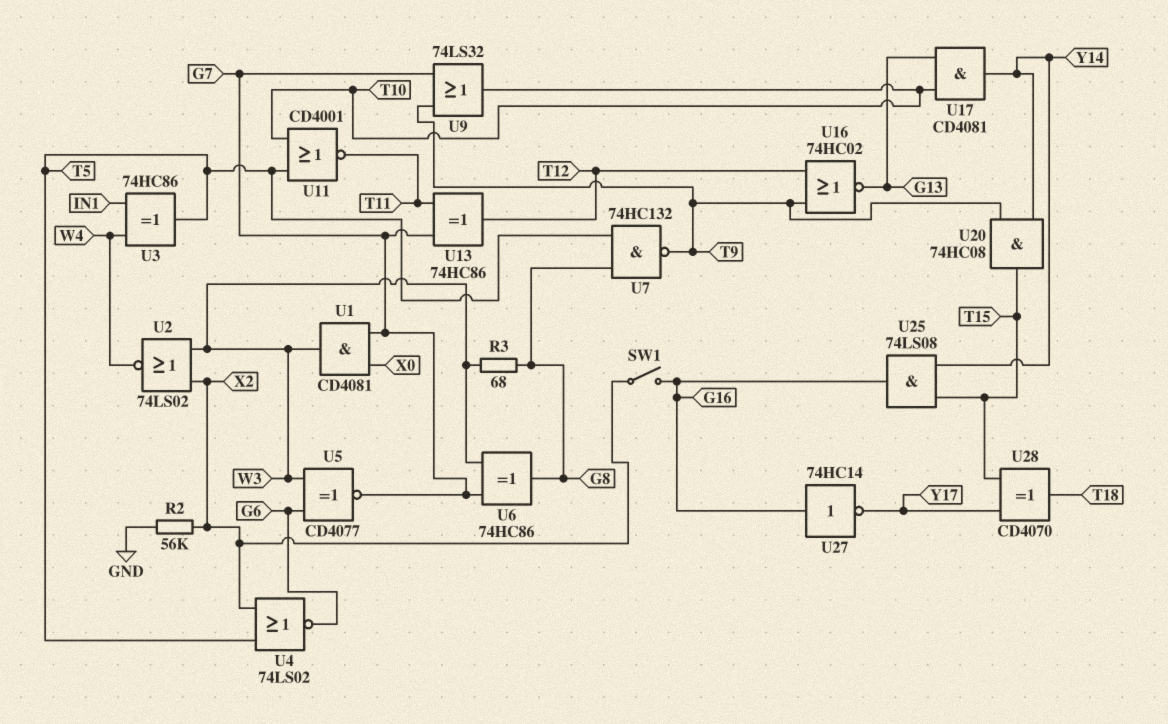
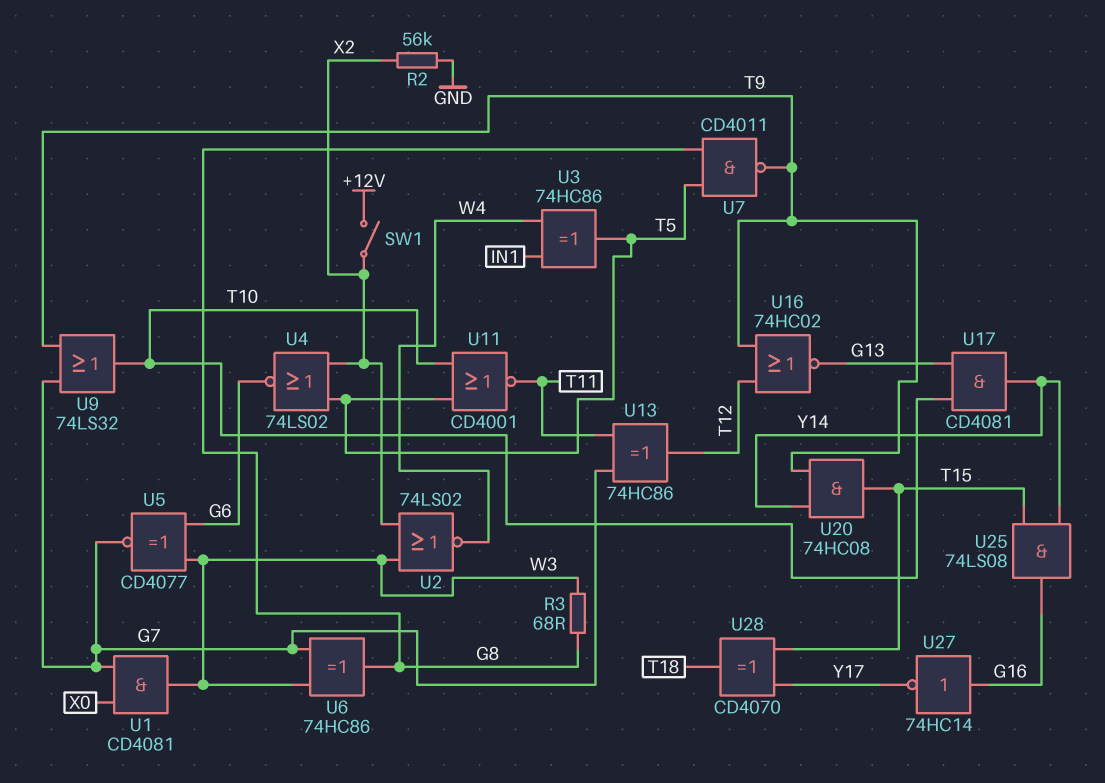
SW1: switch (G16, X2) -> switch (+12V, X2)
U7: NAND 74HC132 (in G8, in T5, out T9) -> NAND CD4011 (in G8, in T5, out T9)

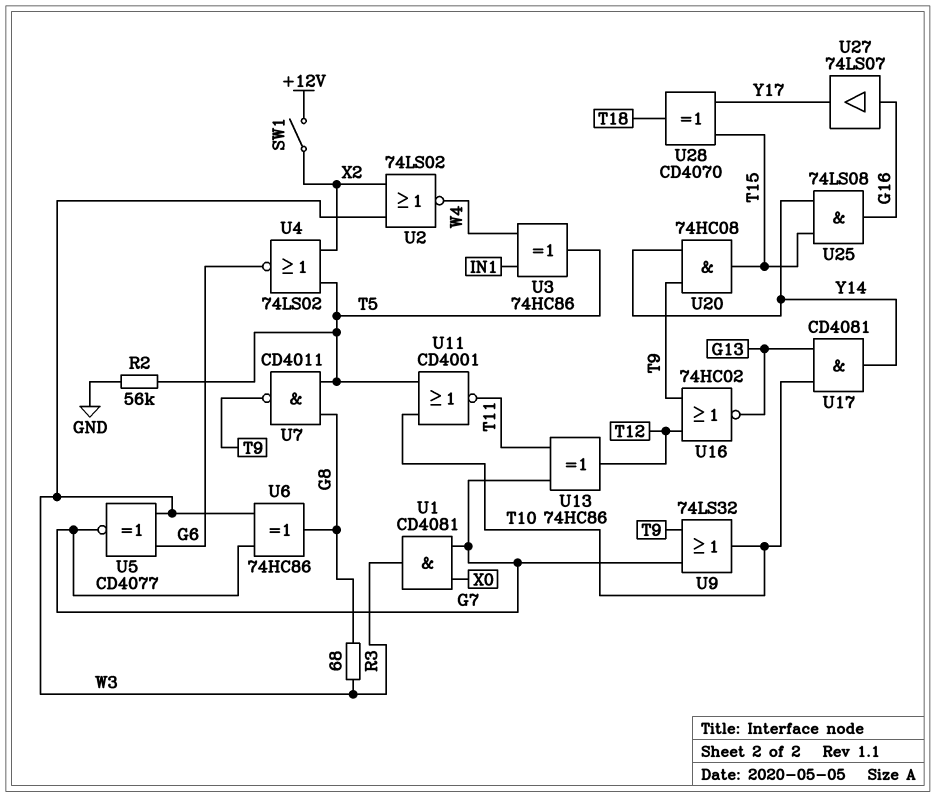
R2: 56k (GND, X2) -> 56k (GND, T5)
U27: NOT 74HC14 (in G16, out Y17) -> buffer 74LS07 (in G16, out Y17)

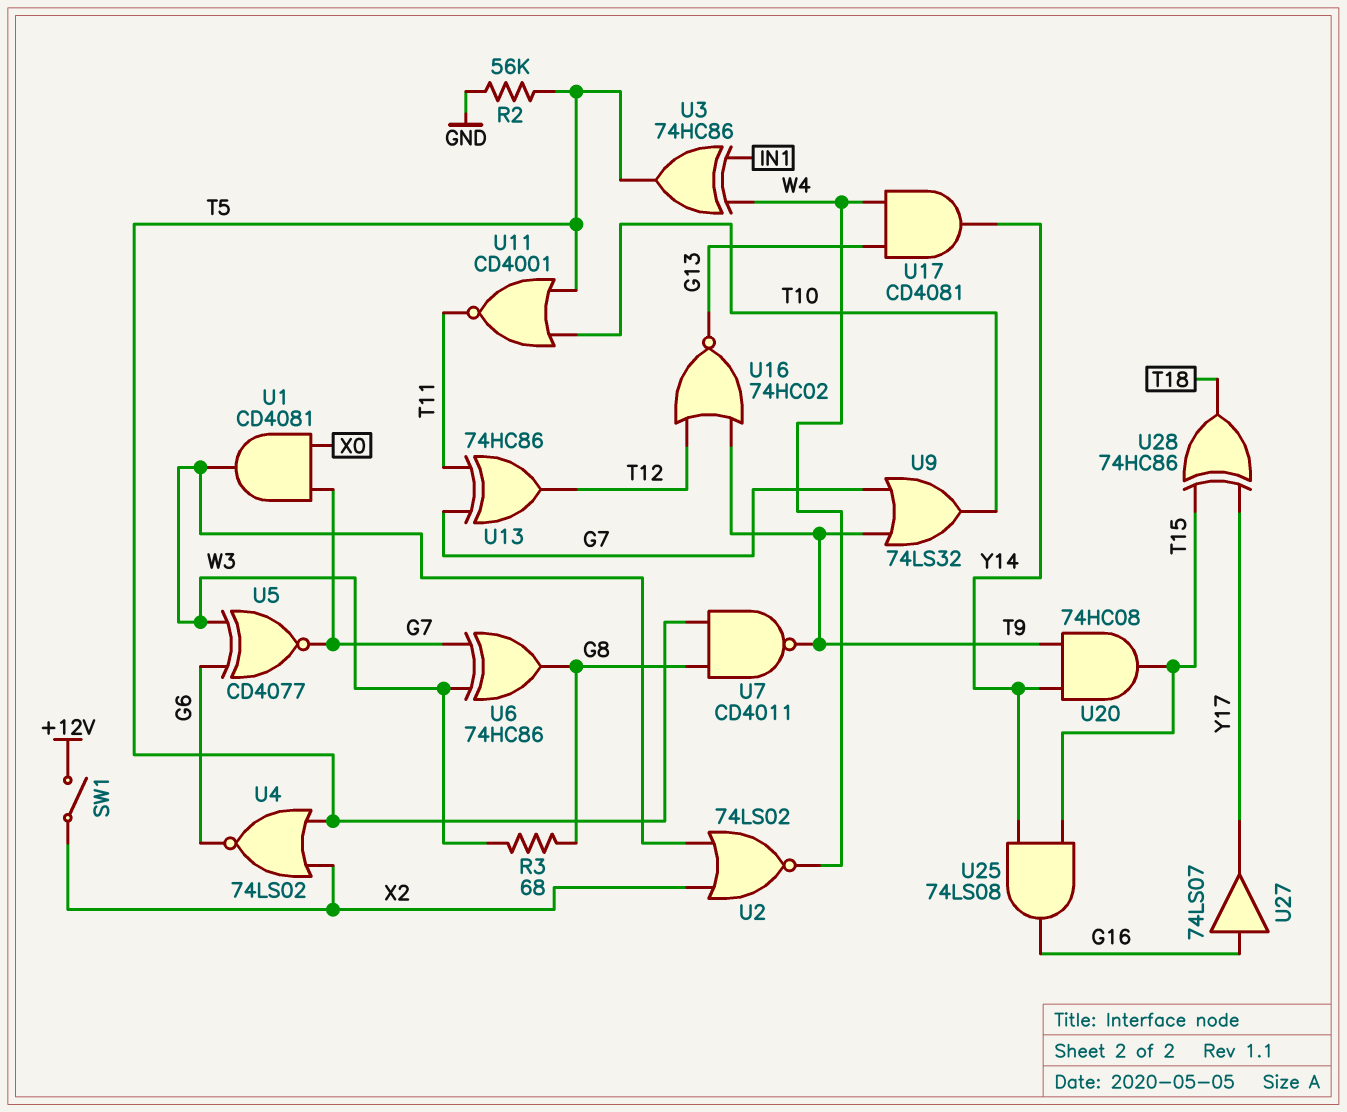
U17: AND CD4081 (in G13, in T10, out Y14) -> AND CD4081 (in G13, in W4, out Y14)
U28: XOR CD4070 (in T15, in Y17, out T18) -> XOR 74HC86 (in T15, in Y17, out T18)

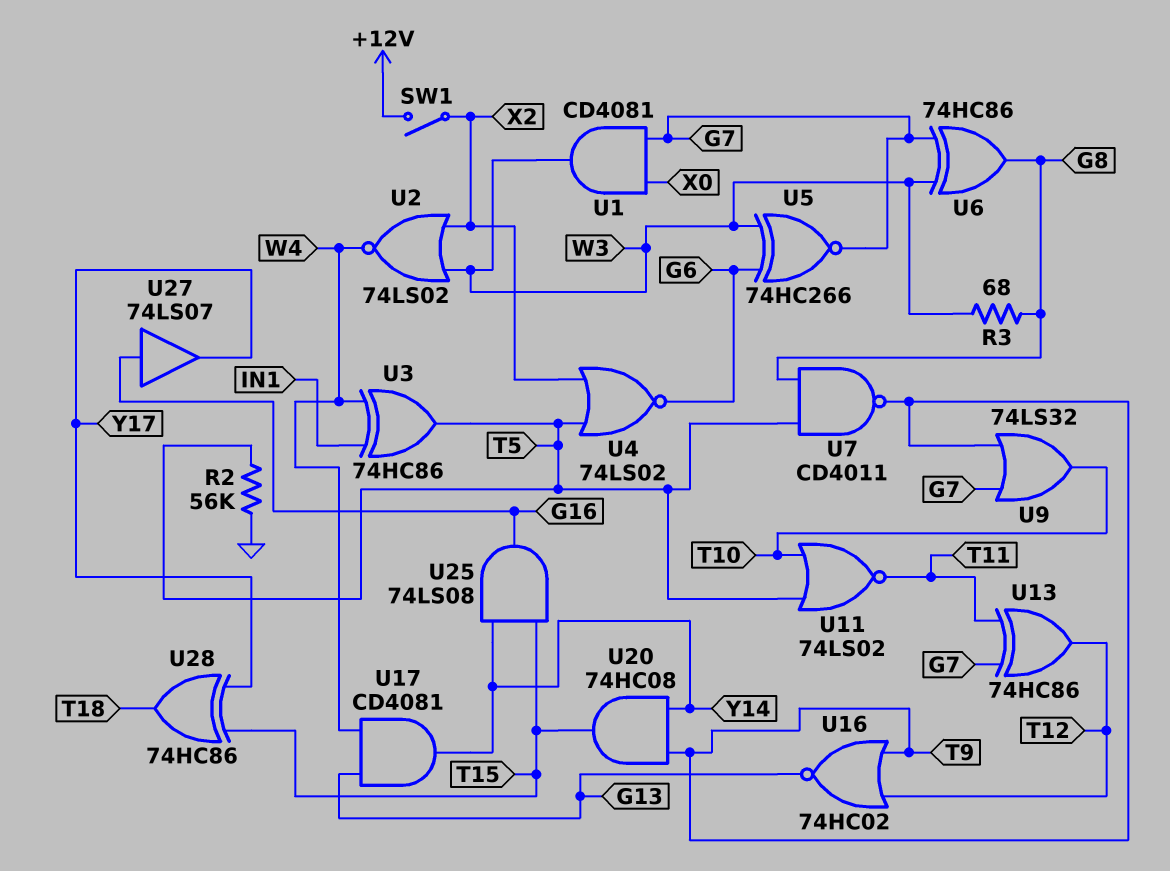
U5: XNOR CD4077 (in G6, in W3, out G7) -> XNOR 74HC266 (in G6, in W3, out G7)
U11: NOR CD4001 (in T5, in T10, out T11) -> NOR 74LS02 (in T5, in T10, out T11)

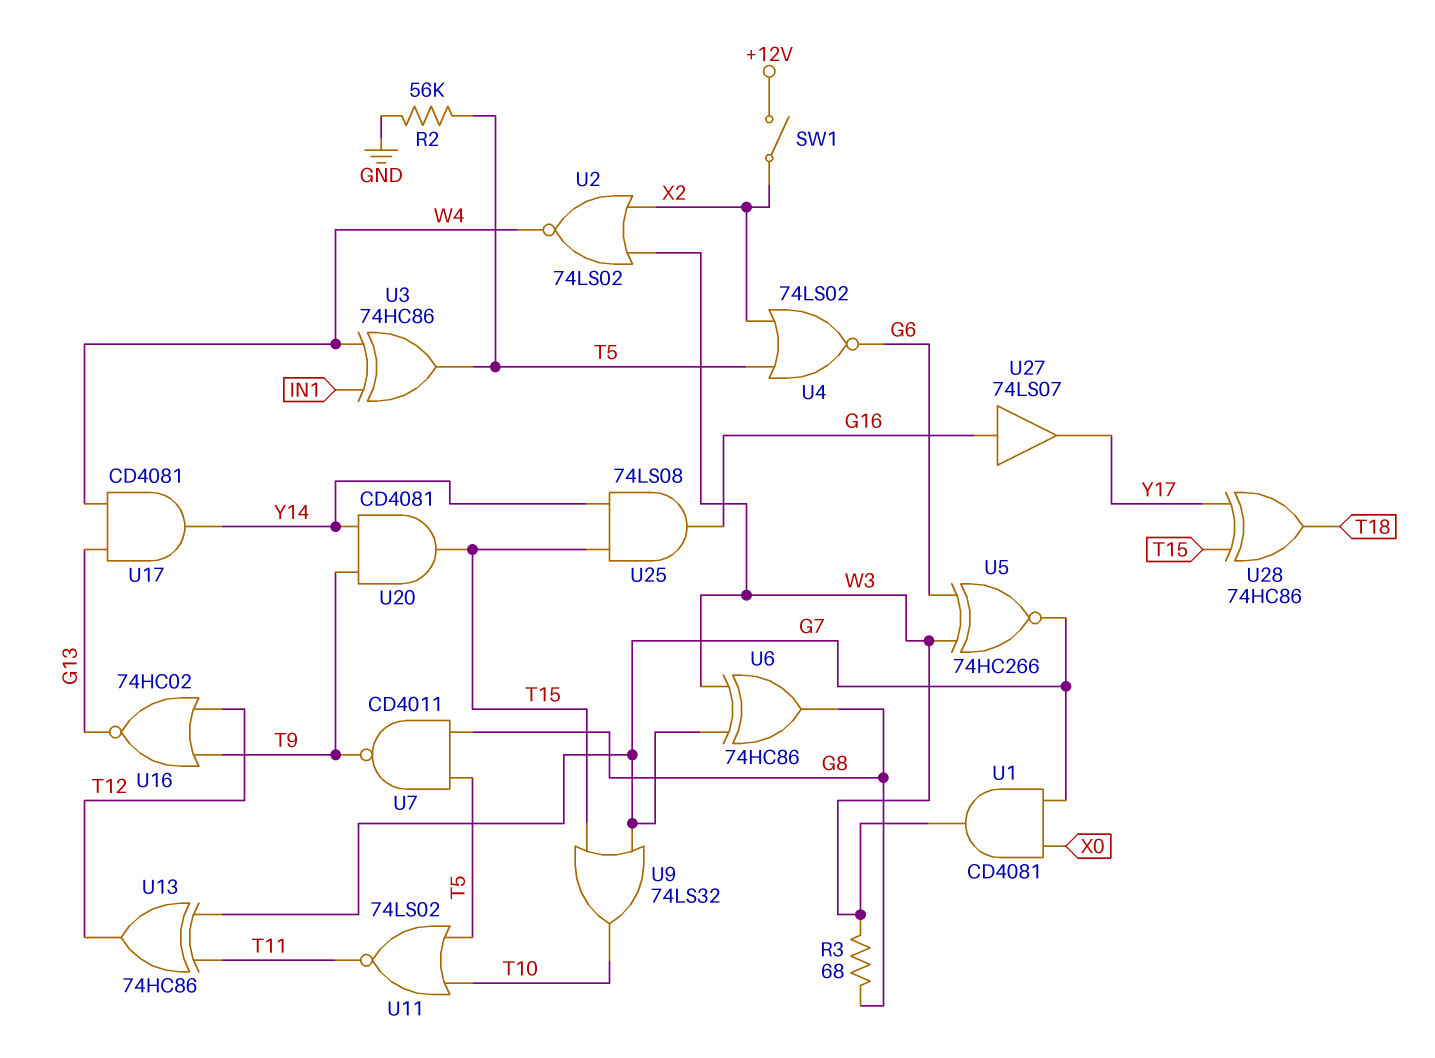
U9: OR 74LS32 (in G7, in T9, out T10) -> OR 74LS32 (in G7, in T15, out T10)
U20: AND 74HC08 (in T9, in Y14, out T15) -> AND CD4081 (in T9, in Y14, out T15)

